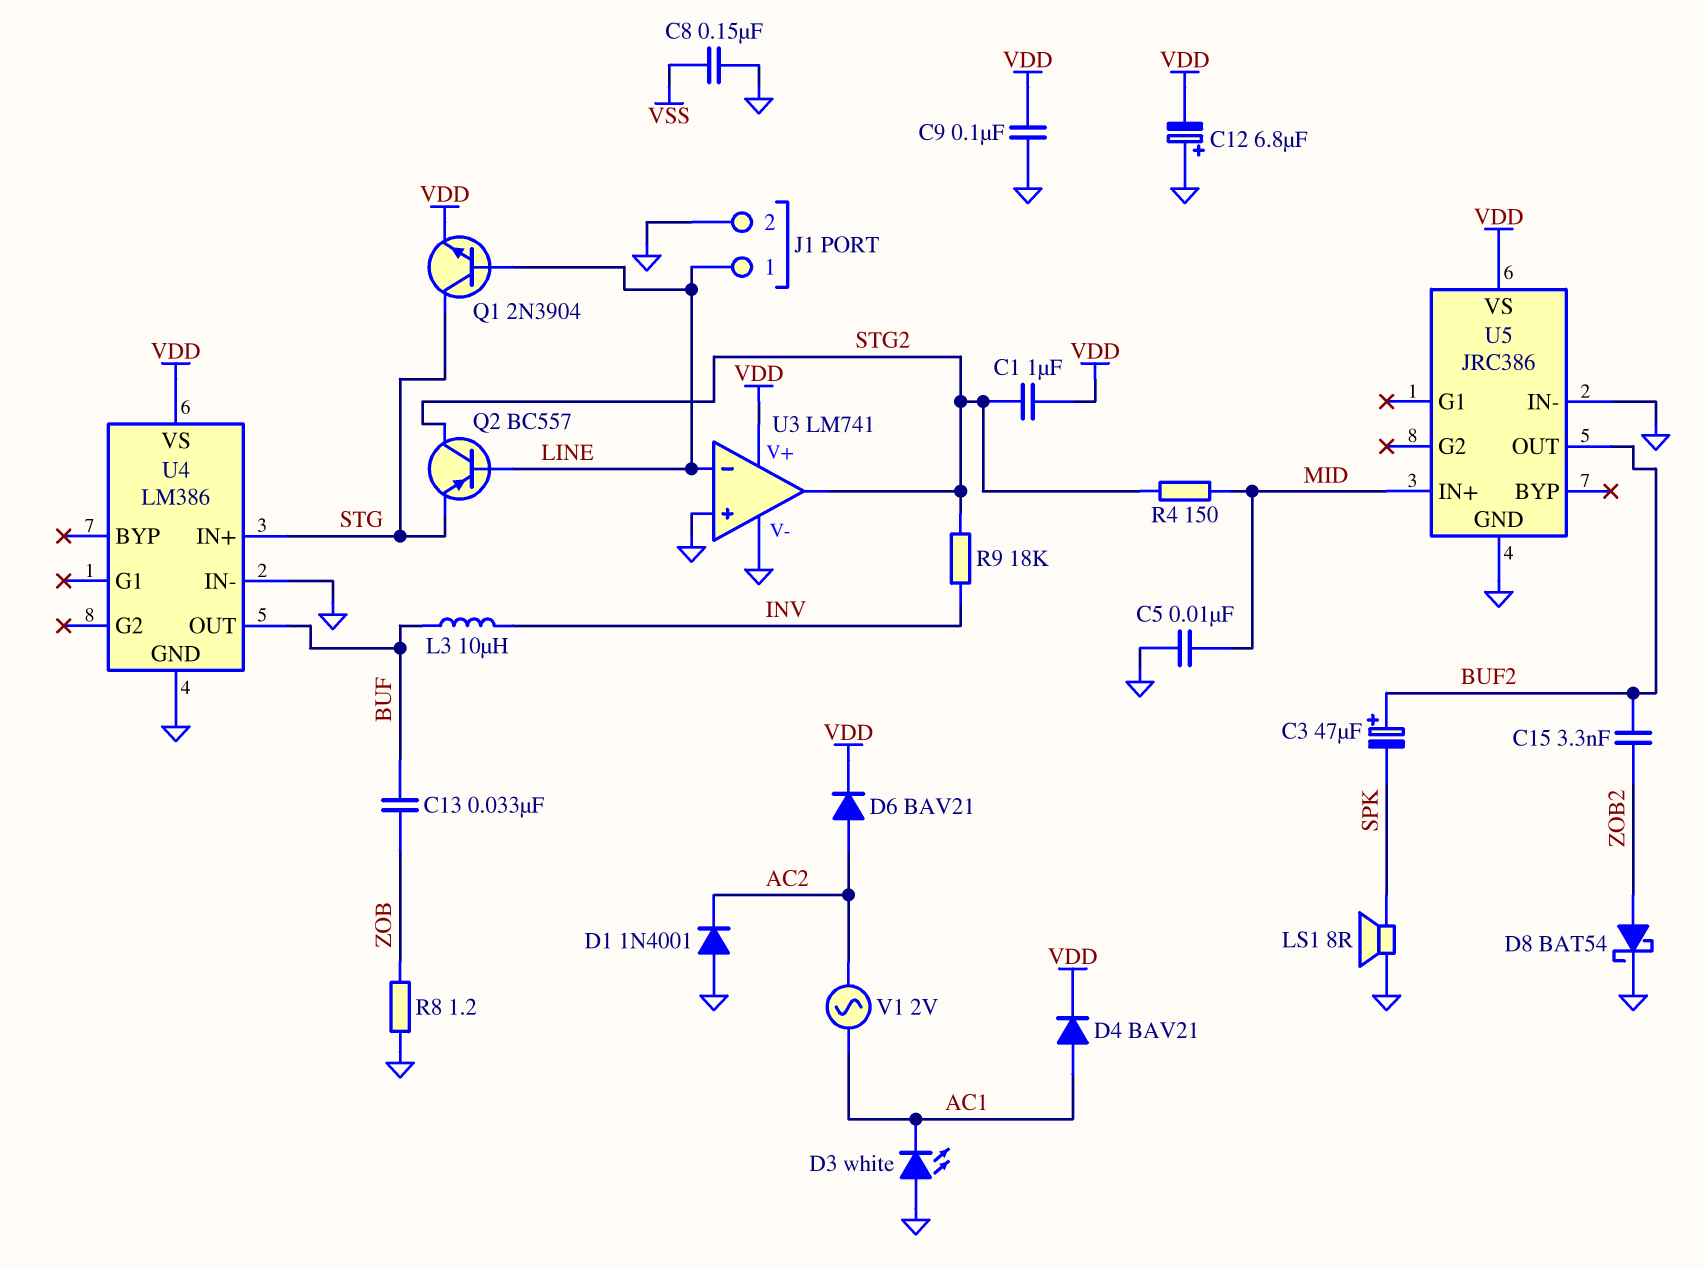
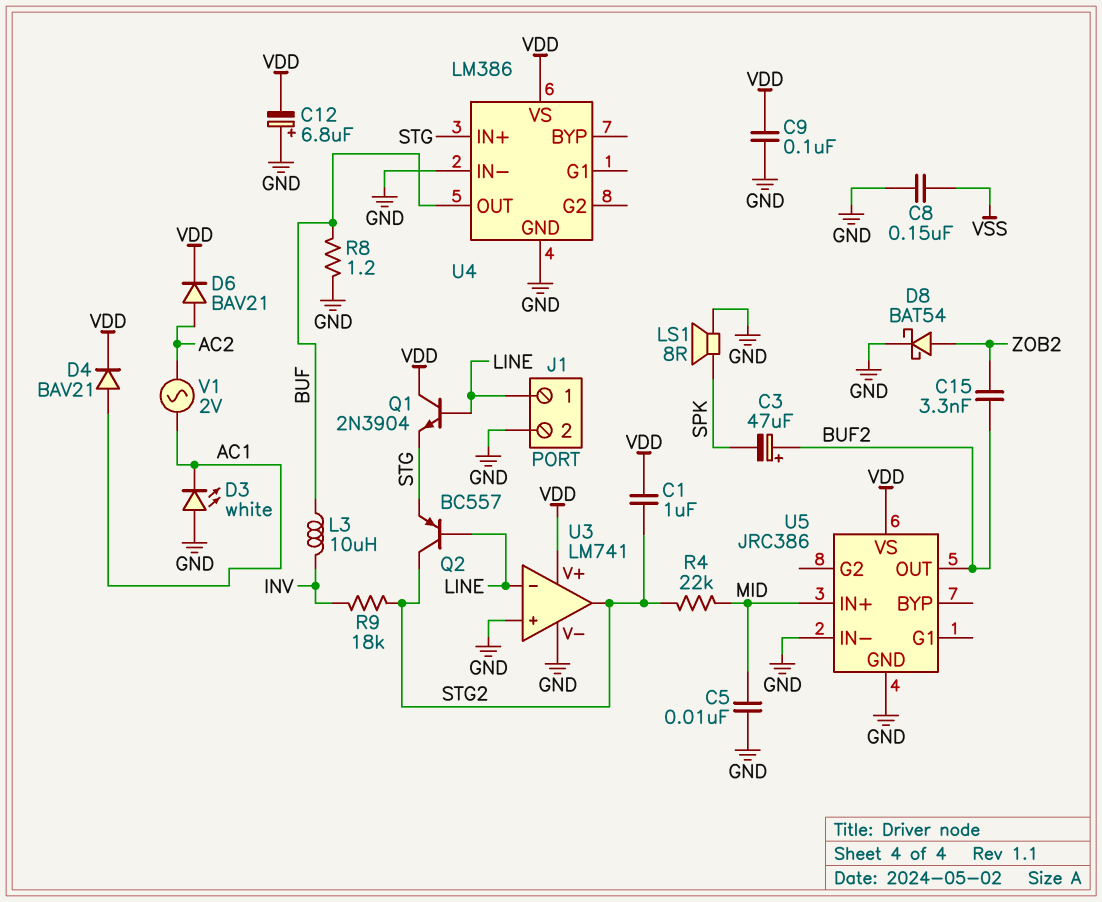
C13: 33nF (BUF, ZOB) -> none
D1: diode 1N4001 (A GND, K AC2) -> none
Q1: NPN 2N3904 (B LINE, C STG, E VDD) -> NPN 2N3904 (B LINE, C VDD, E STG)
R4: 150 (MID, STG2) -> 22k (MID, STG2)
R8: 1.2 (GND, ZOB) -> 1.2 (BUF, GND)

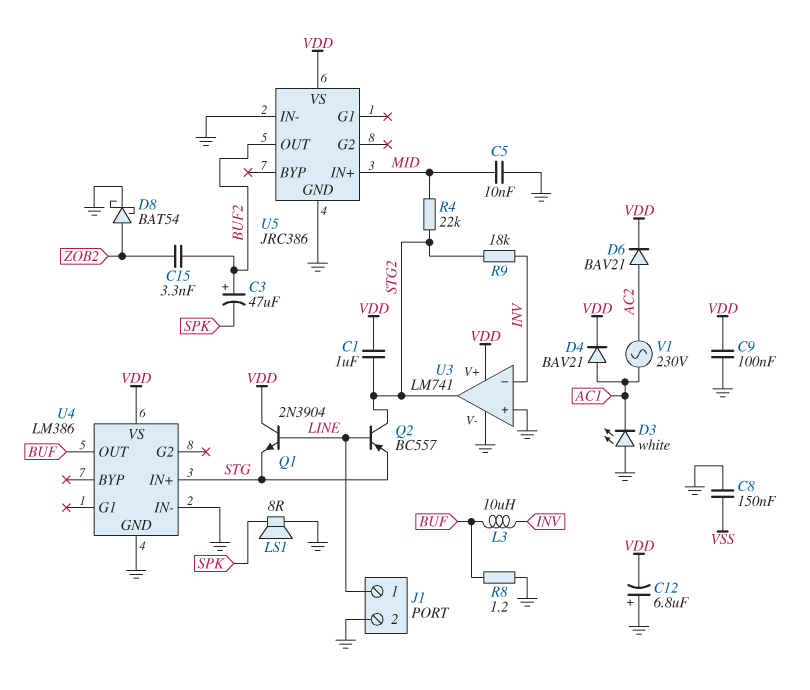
U3 pin in-: LINE -> INV
V1: AC 2V (AC1, AC2) -> AC 230V (AC1, AC2)

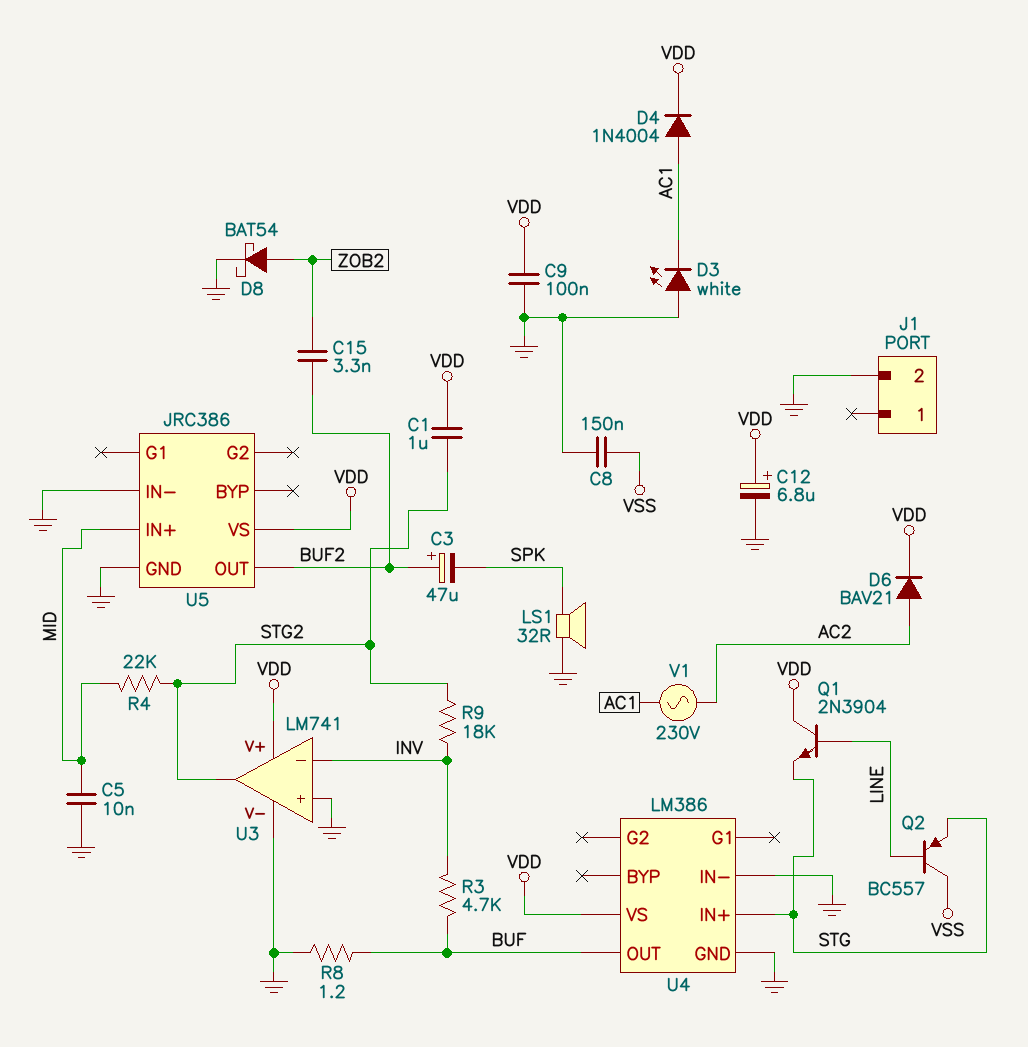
C12: 6.8uF (plus GND, minus VDD) -> 6.8uF (plus VDD, minus GND)
D4: diode BAV21 (A AC1, K VDD) -> diode 1N4004 (A AC1, K VDD)
J1 pin 1: LINE -> none
L3: 10uH (BUF, INV) -> none
LS1: speaker 8R (GND, SPK) -> speaker 32R (GND, SPK)
Q2: PNP BC557 (B LINE, C STG2, E STG) -> PNP BC557 (B LINE, C VSS, E STG)
R3: none -> 4.7k (BUF, INV)

